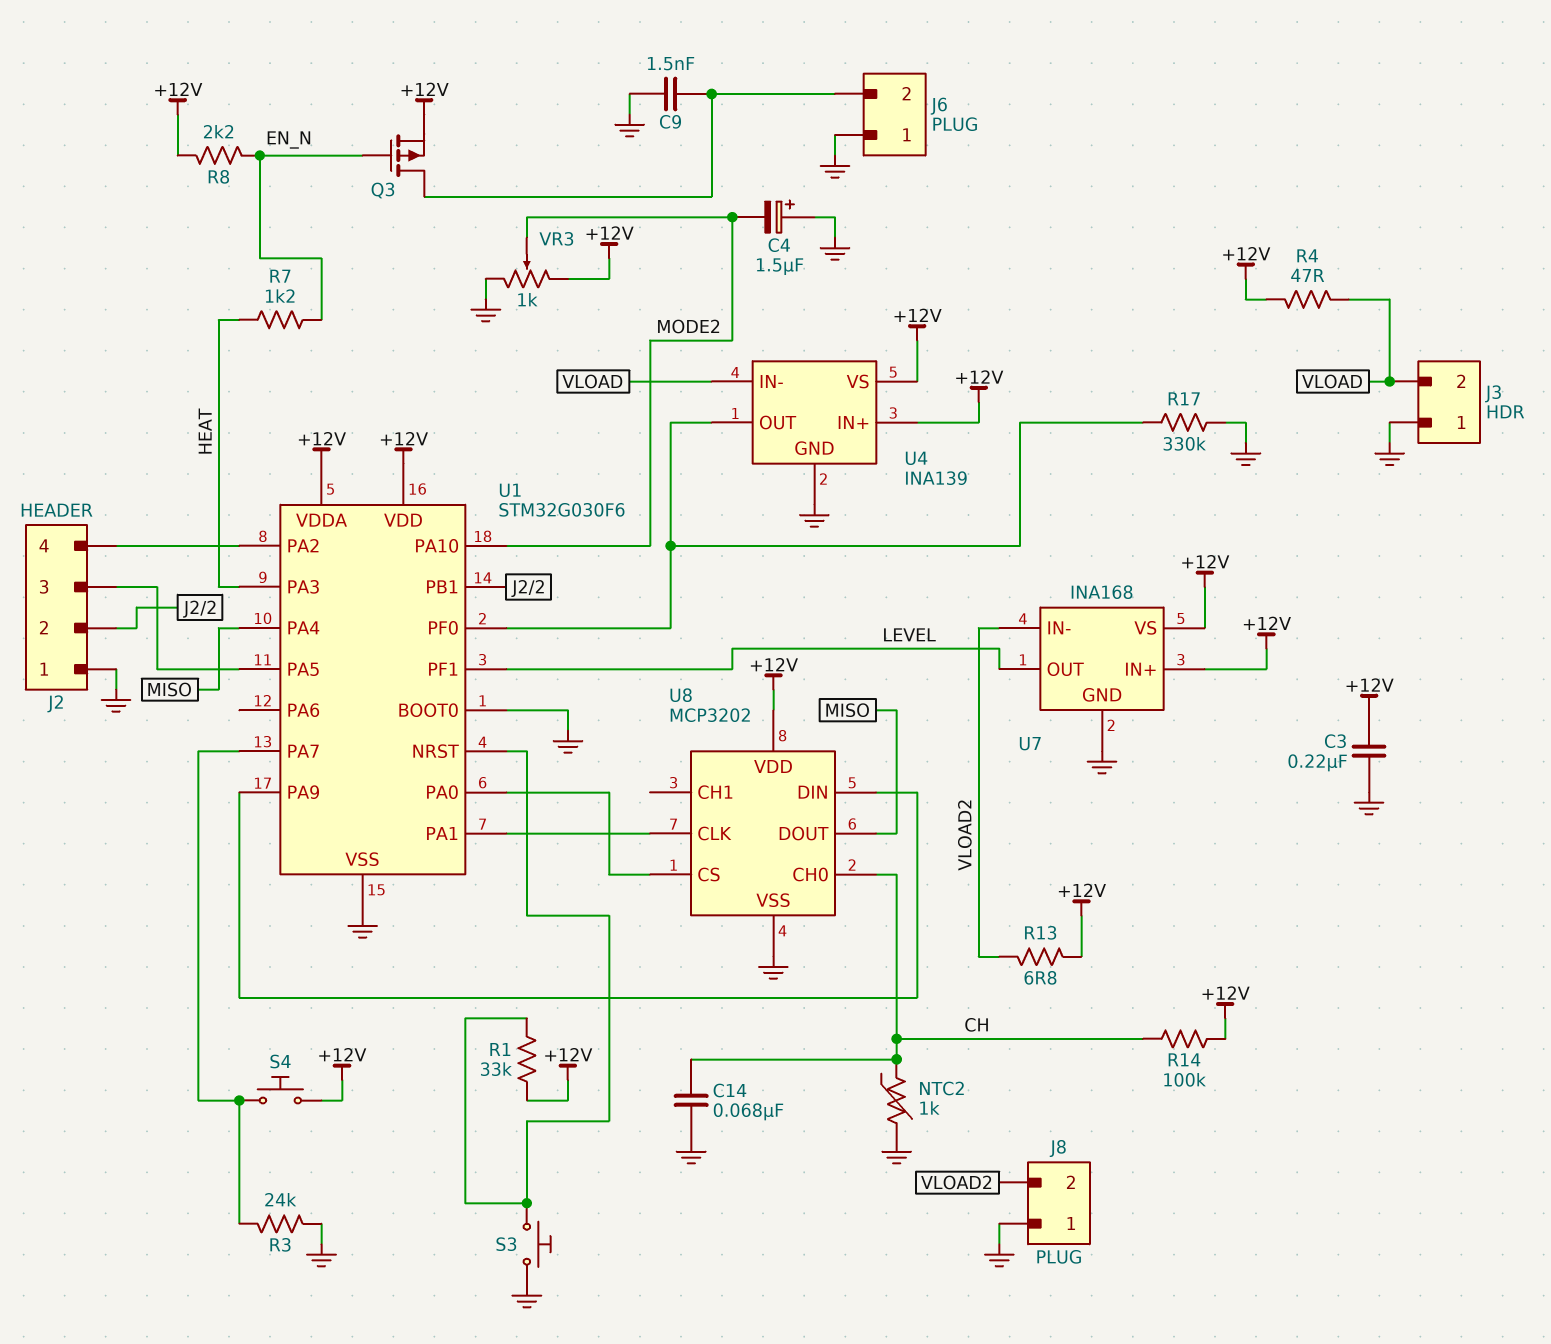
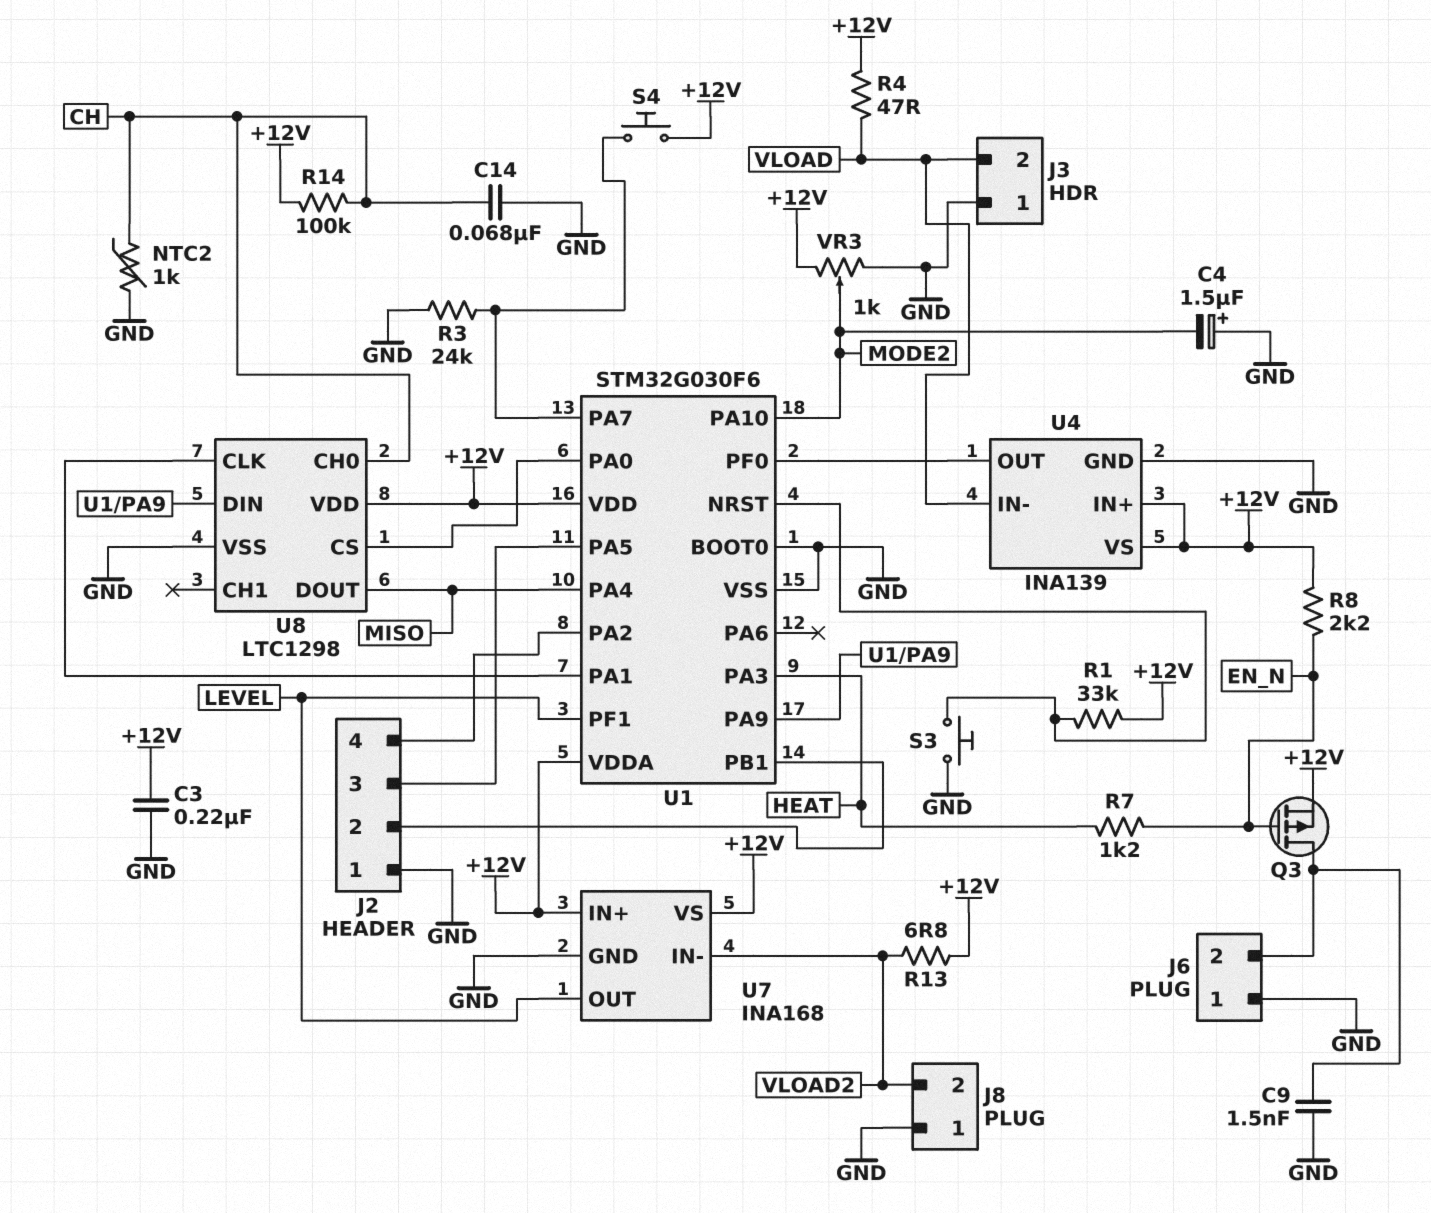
R17: 330k (GND, U1/PF0) -> none
U8: MCP3202 -> LTC1298

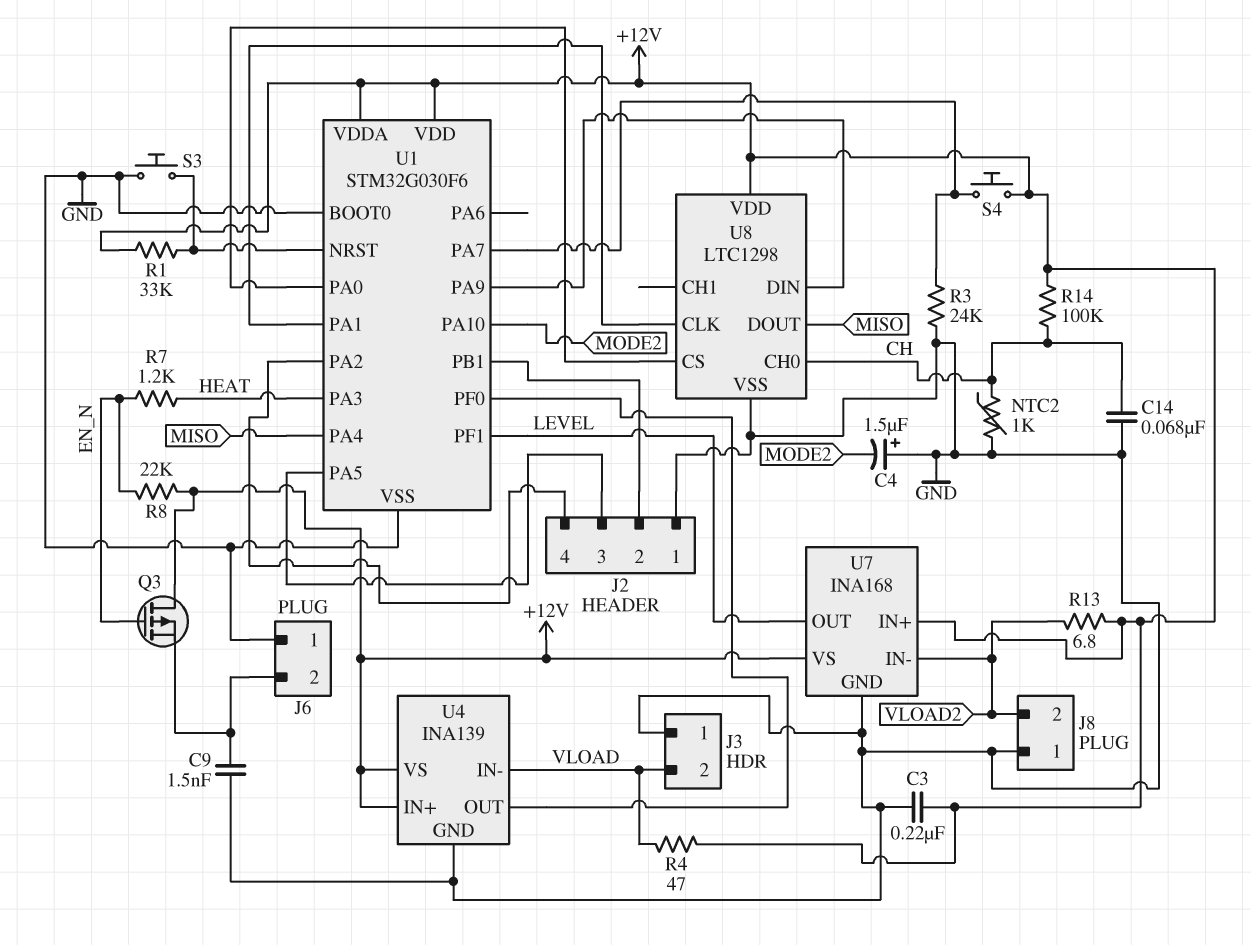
Q3: PMOS (G EN_N, D J6/2, S +12V) -> PMOS (G EN_N, D +12V, S J6/2)
R8: 2.2k (+12V, EN_N) -> 22k (+12V, EN_N)
VR3: 1k (+12V, GND, wiper MODE2) -> none

